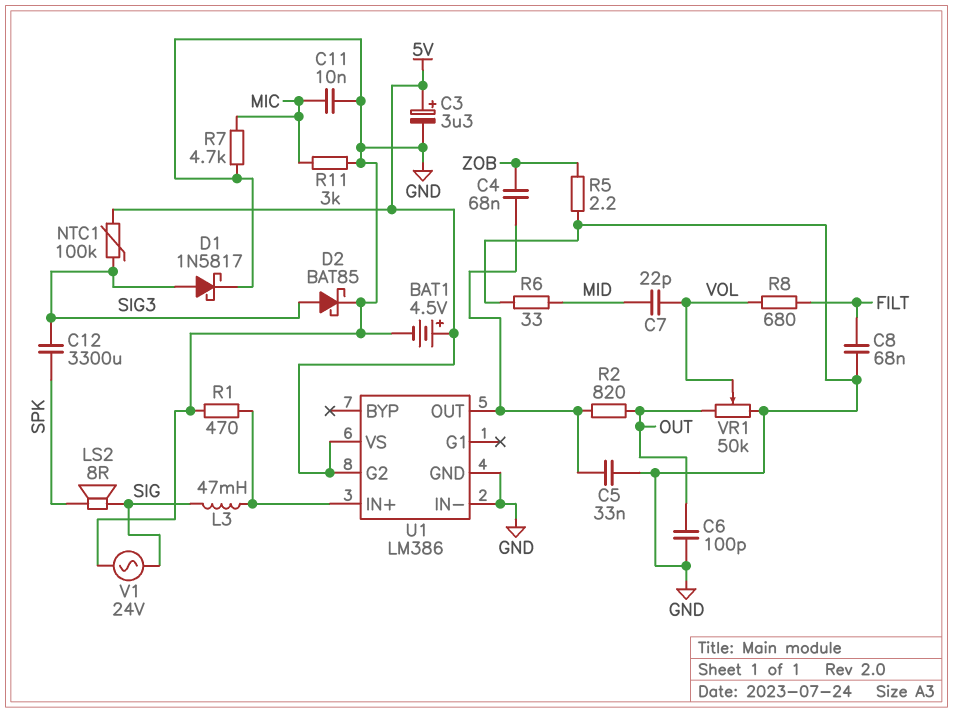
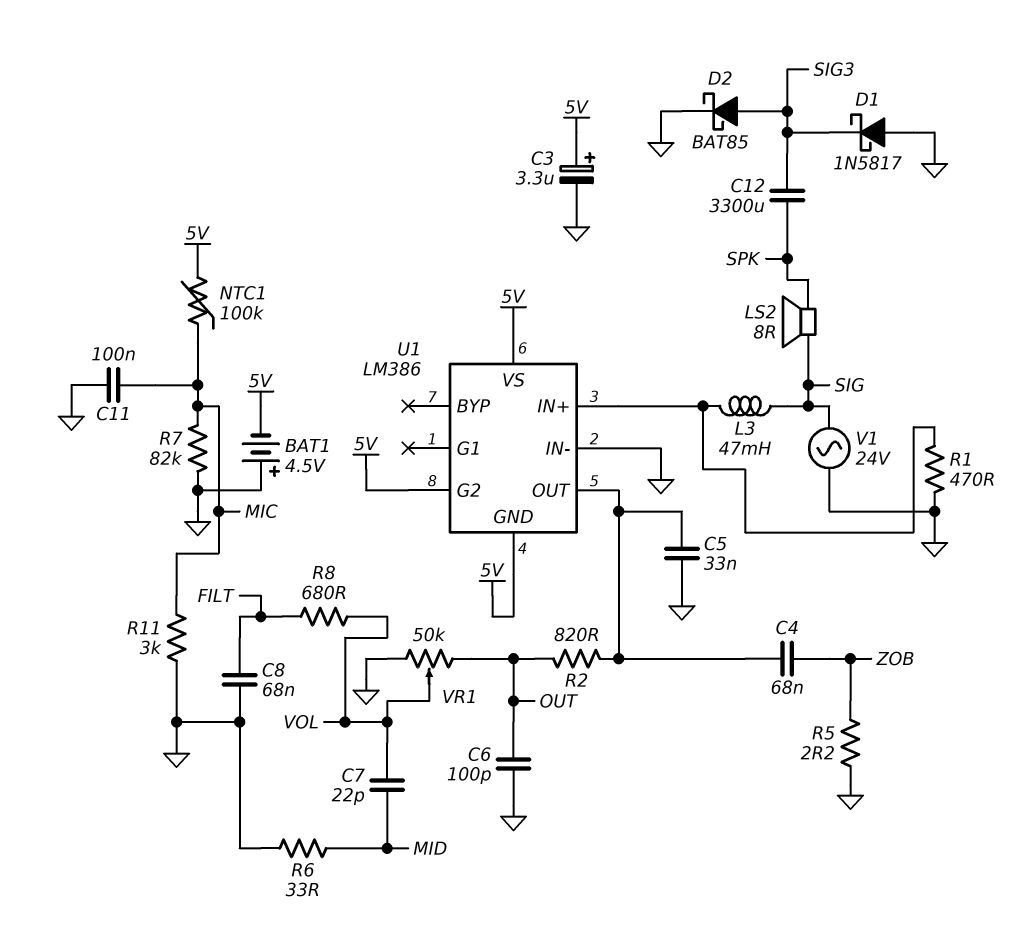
BAT1: 4.5V (plus 5V, minus GND) -> 4.5V (plus GND, minus 5V)
C11: 10nF (GND, MIC) -> 100nF (GND, MIC)
D1: schottky 1N5817 (A SIG3, K GND) -> schottky 1N5817 (A GND, K SIG3)
NTC1: 100k (5V, SIG3) -> 100k (5V, MIC)
R7: 4.7k (GND, MIC) -> 82k (GND, MIC)
U1 pin GND: GND -> 5V

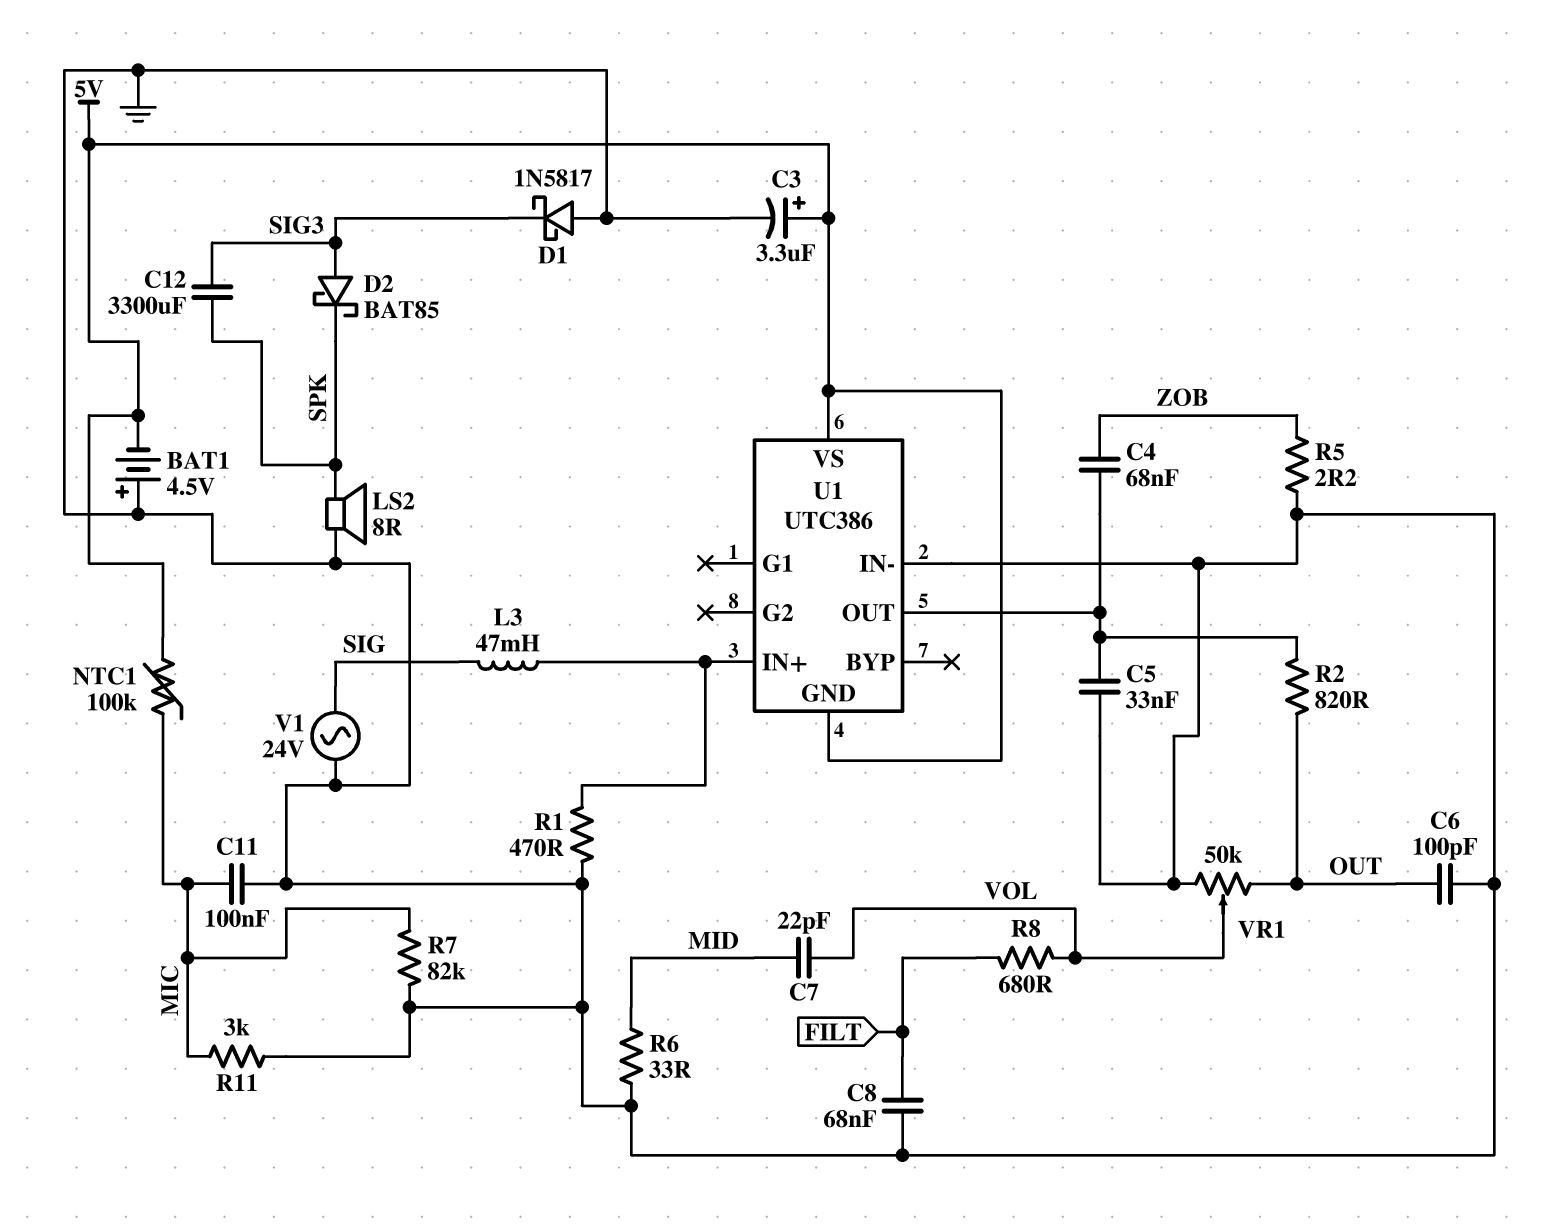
D2: schottky BAT85 (A SIG3, K GND) -> schottky BAT85 (A SIG3, K SPK)
LS2: speaker 8R (SIG, SPK) -> speaker 8R (GND, SPK)
U1: LM386 -> UTC386
U1 pin G2: 5V -> none

